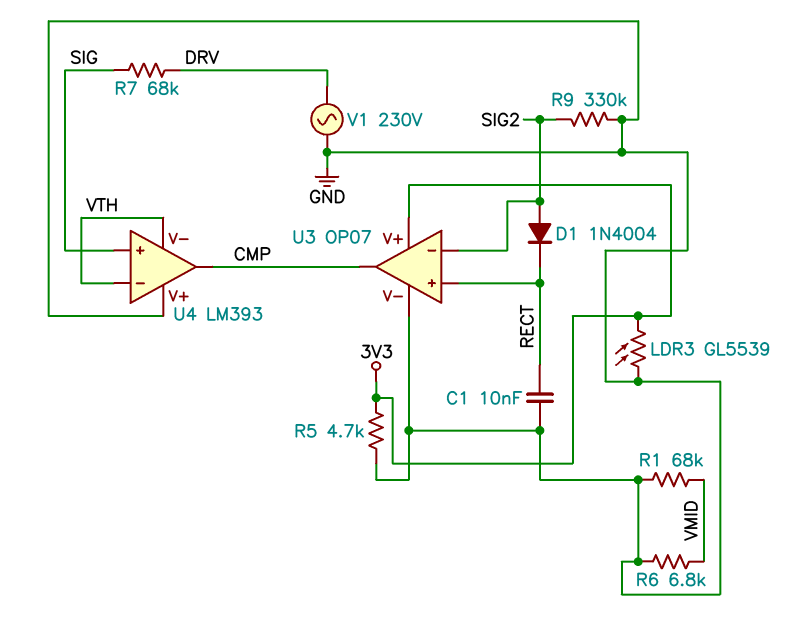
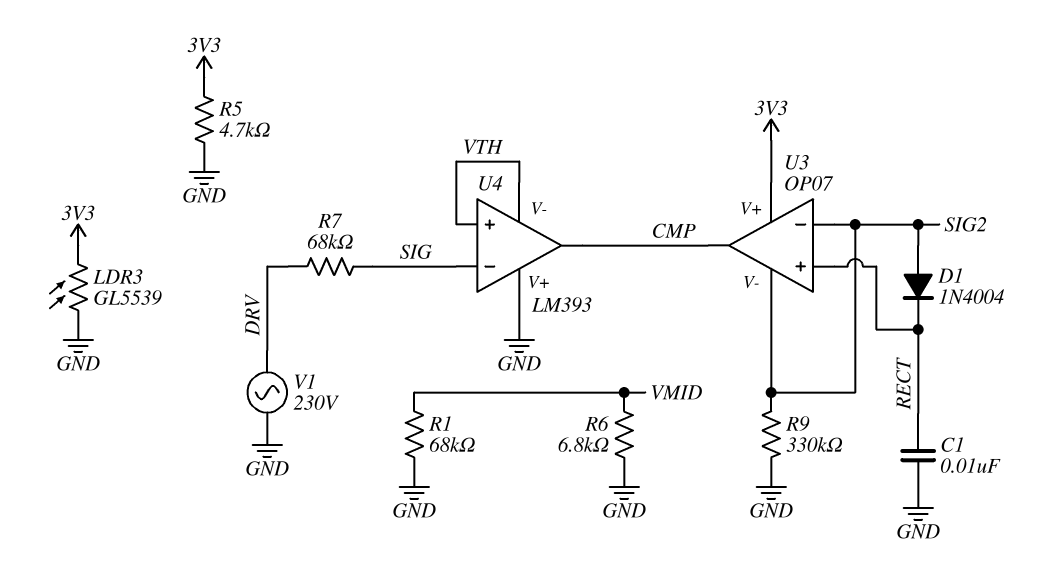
U3 pin V-: GND -> SIG2
U4 pin in+: SIG -> VTH
U4 pin in-: VTH -> SIG

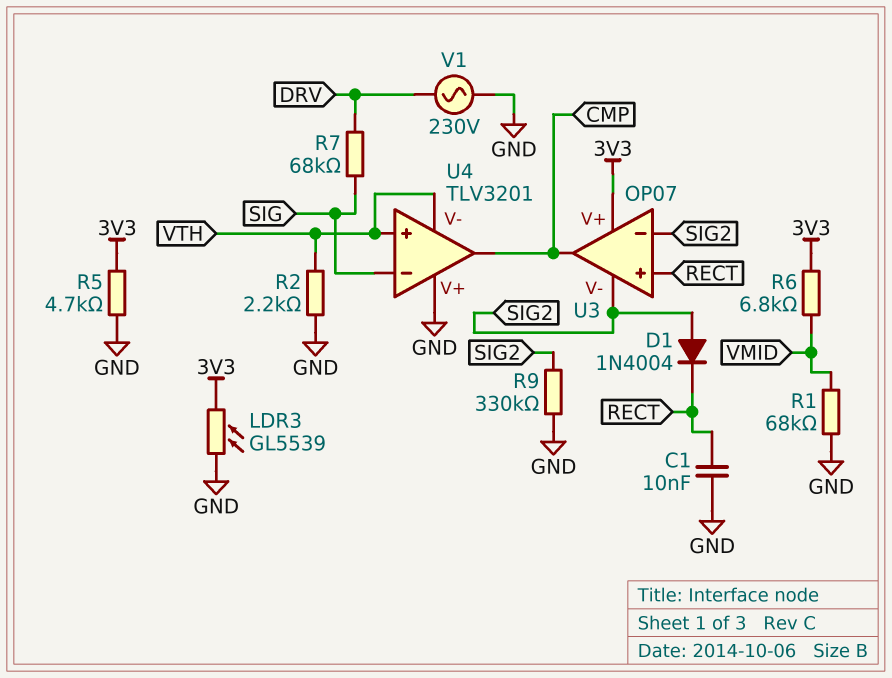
R2: none -> 2.2k (GND, VTH)
R6: 6.8k (GND, VMID) -> 6.8k (3V3, VMID)
U4: LM393 -> TLV3201

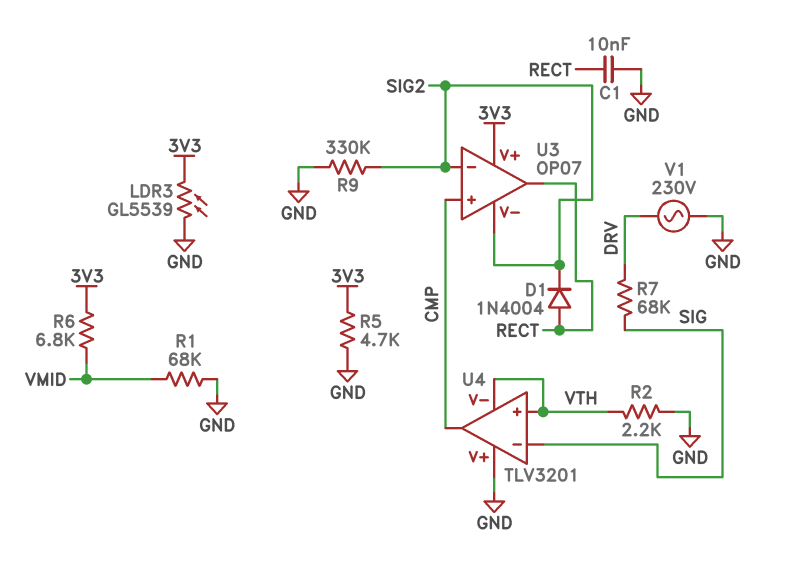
D1: diode 1N4004 (A SIG2, K RECT) -> diode 1N4004 (A RECT, K SIG2)
U3 pin in+: RECT -> CMP
U3 pin out: CMP -> RECT

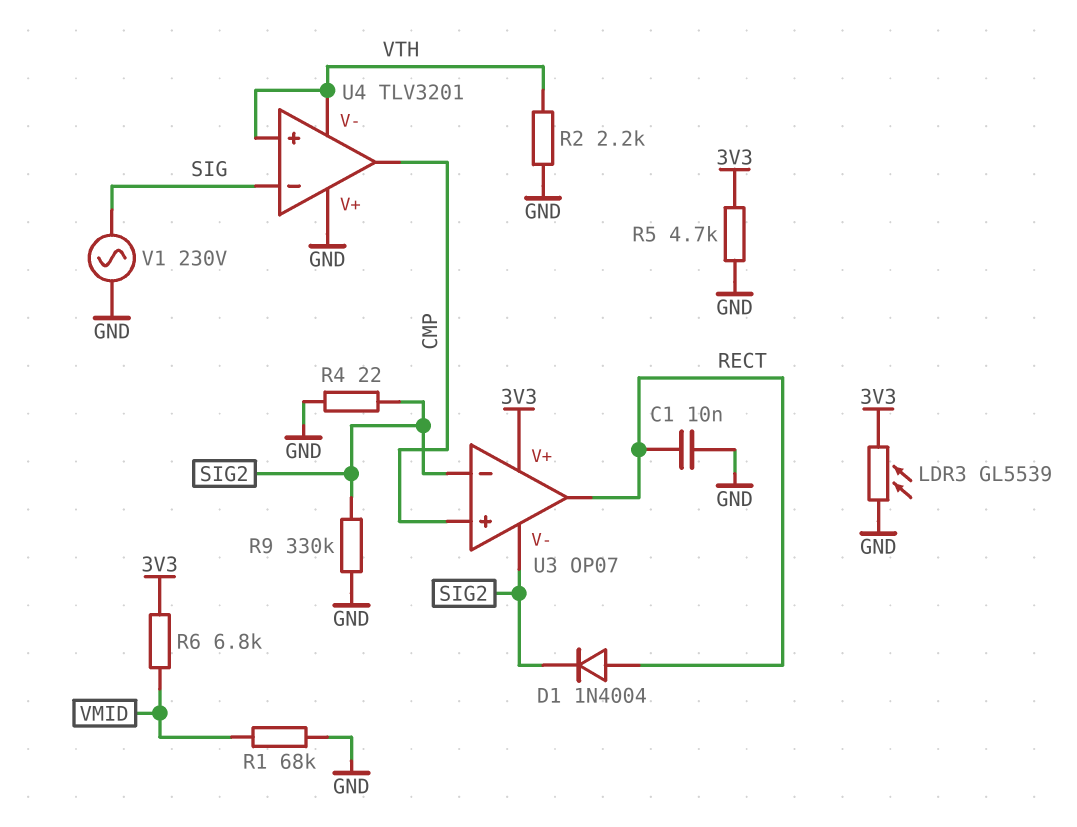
R4: none -> 22 (GND, SIG2)
R7: 68k (DRV, SIG) -> none
V1: AC 230V (DRV, GND) -> AC 230V (GND, SIG)

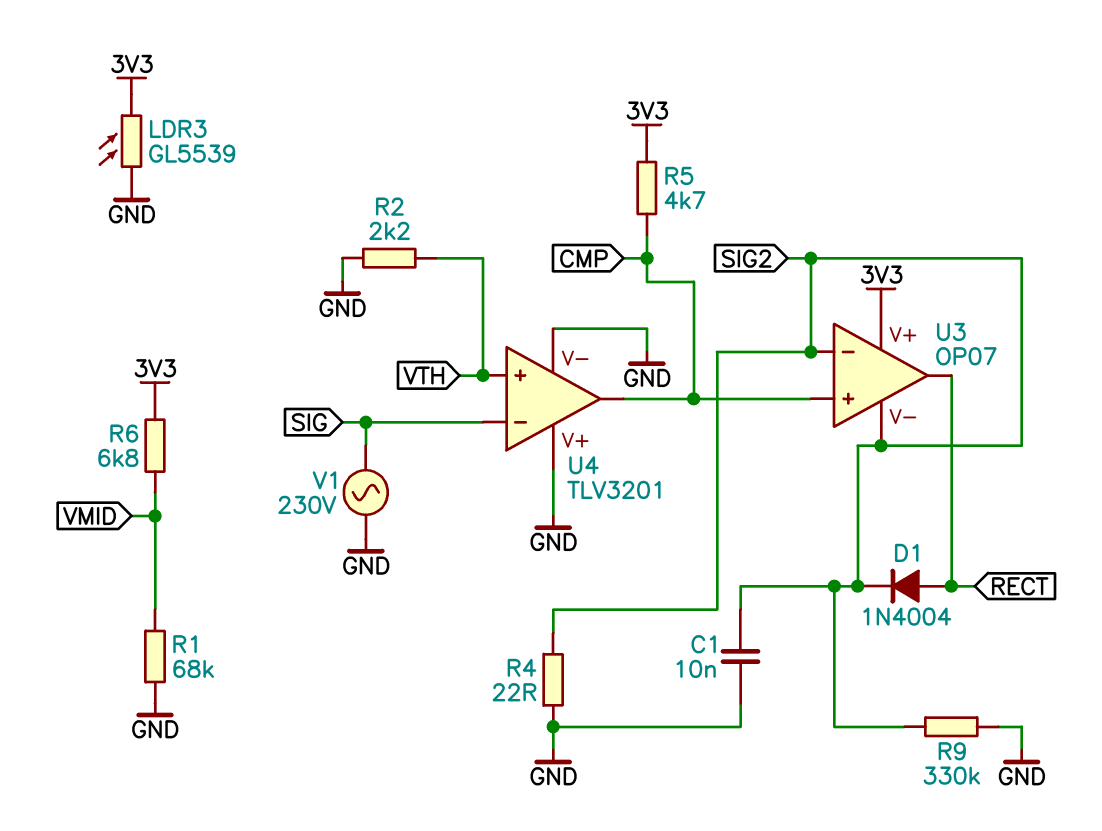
C1: 10nF (GND, RECT) -> 10nF (GND, SIG2)
R5: 4.7k (3V3, GND) -> 4.7k (3V3, CMP)
U4 pin V-: VTH -> GND

